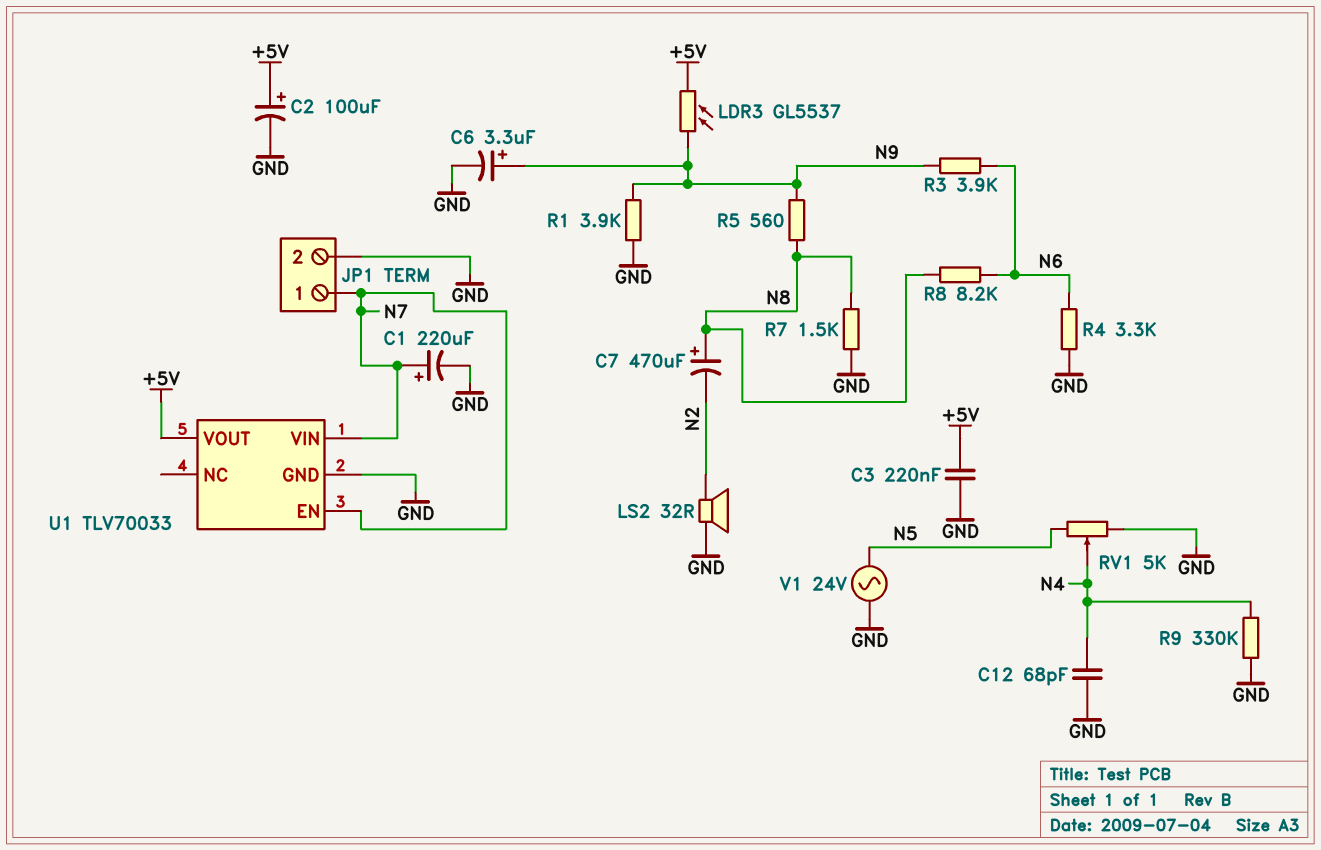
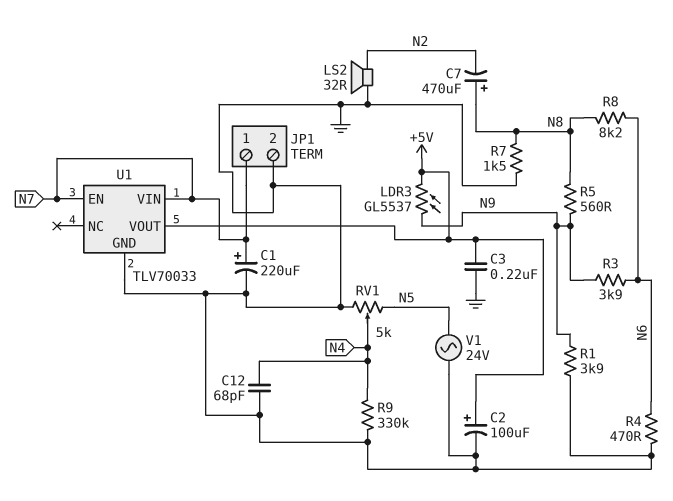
C6: 3.3uF (plus N9, minus GND) -> none
R4: 3.3k (GND, N6) -> 470 (GND, N6)

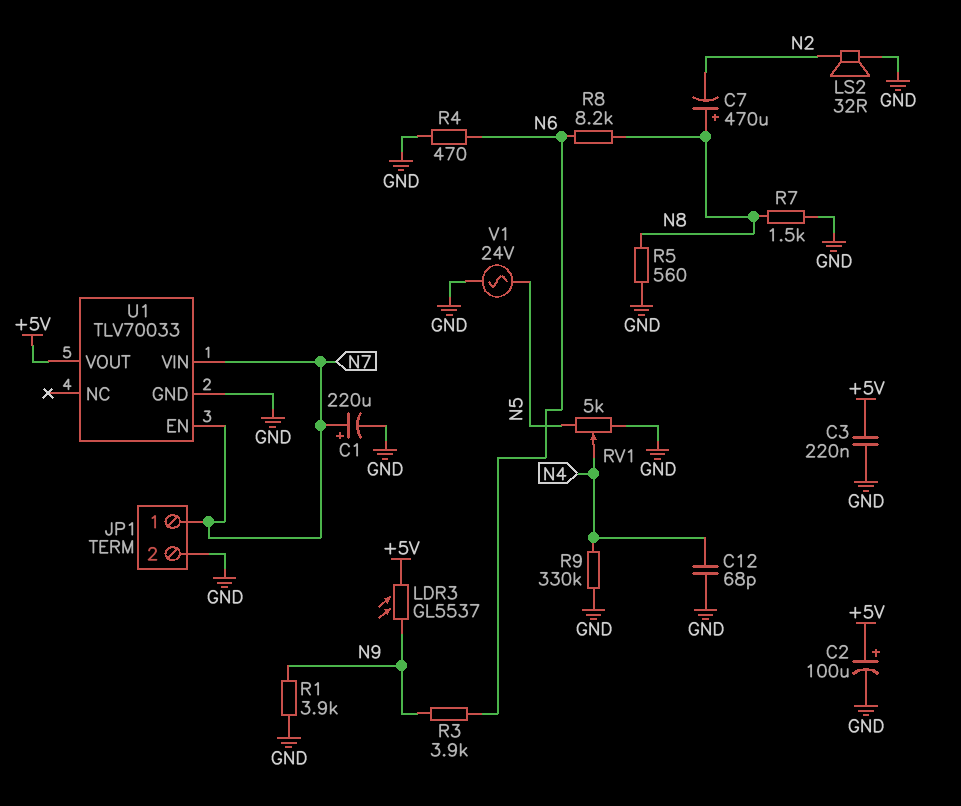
R5: 560 (N8, N9) -> 560 (GND, N8)

